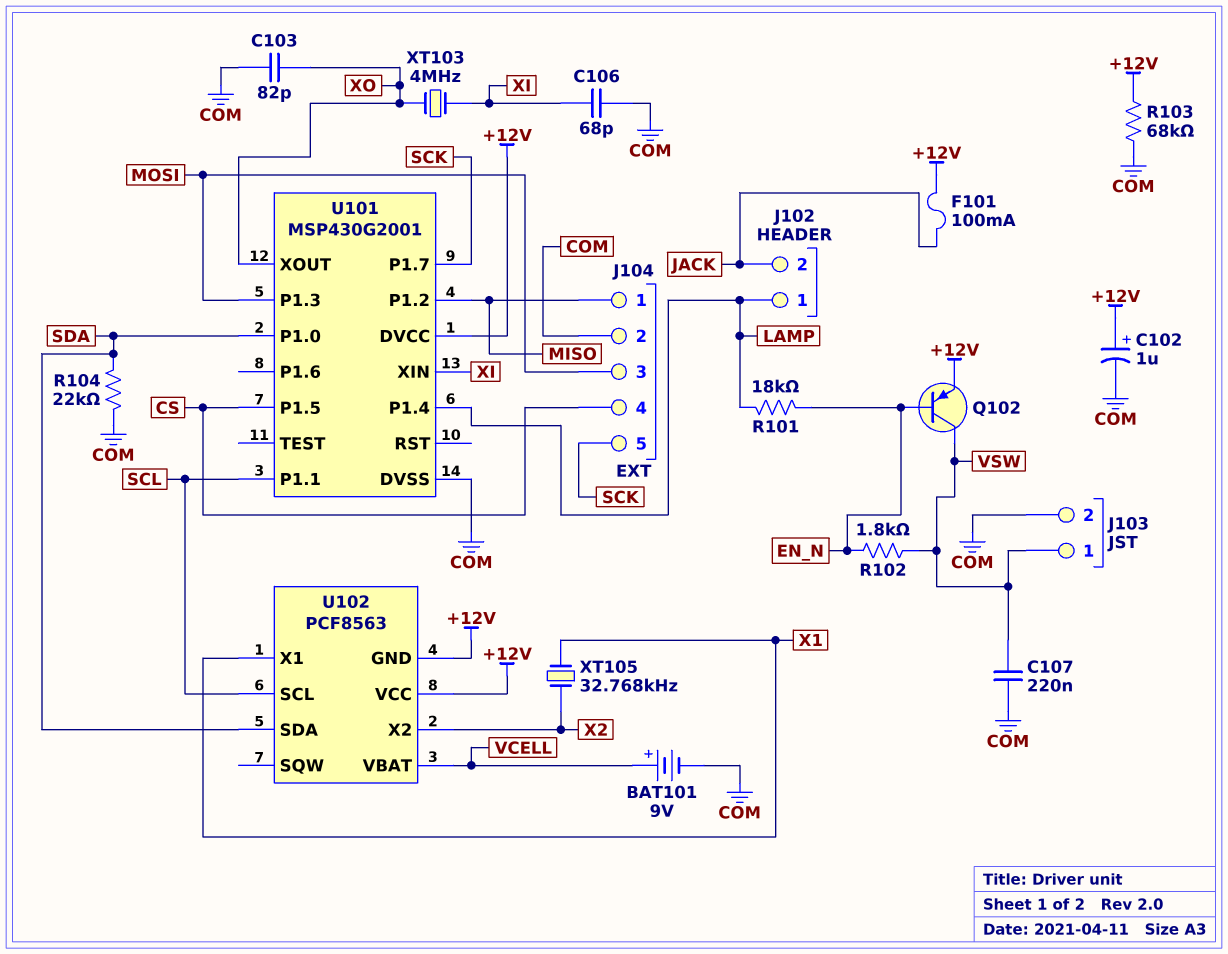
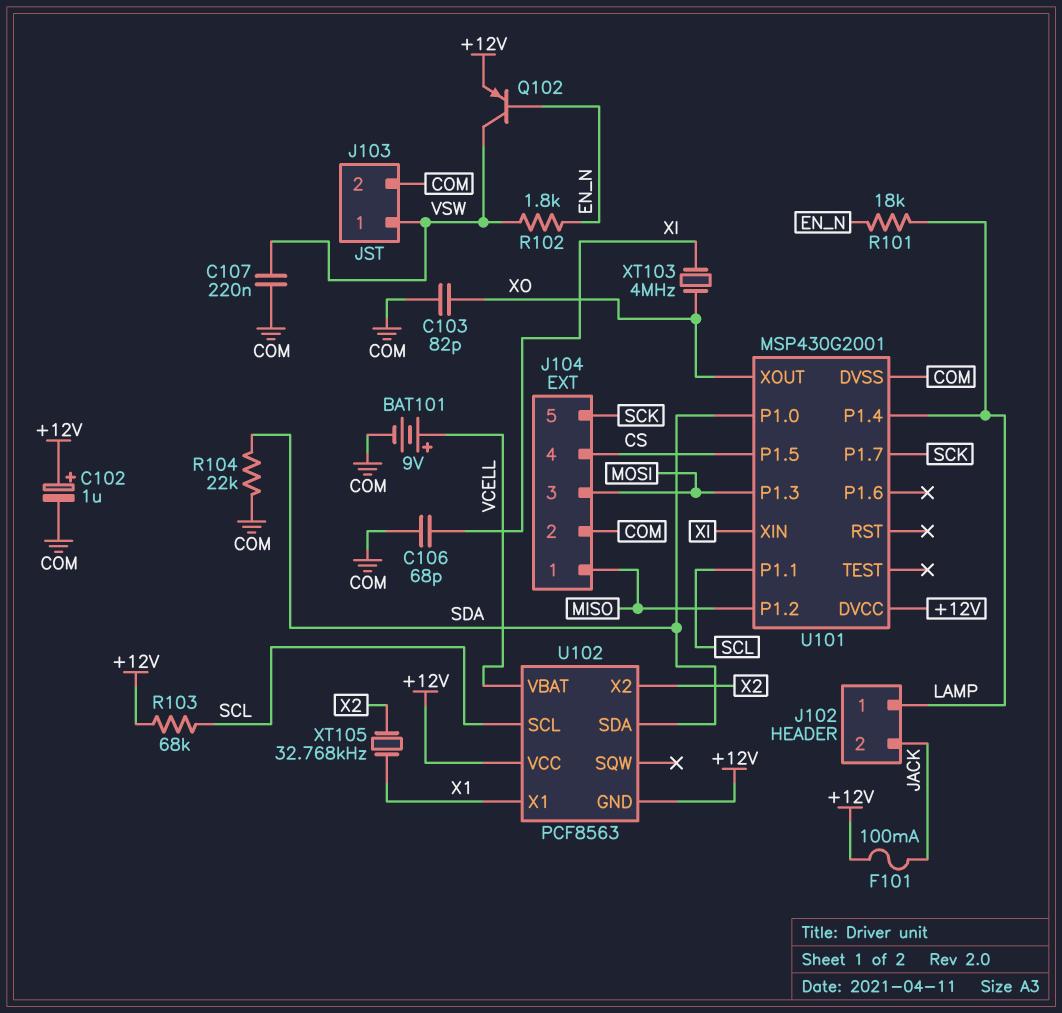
R103: 68k (+12V, COM) -> 68k (+12V, SCL)

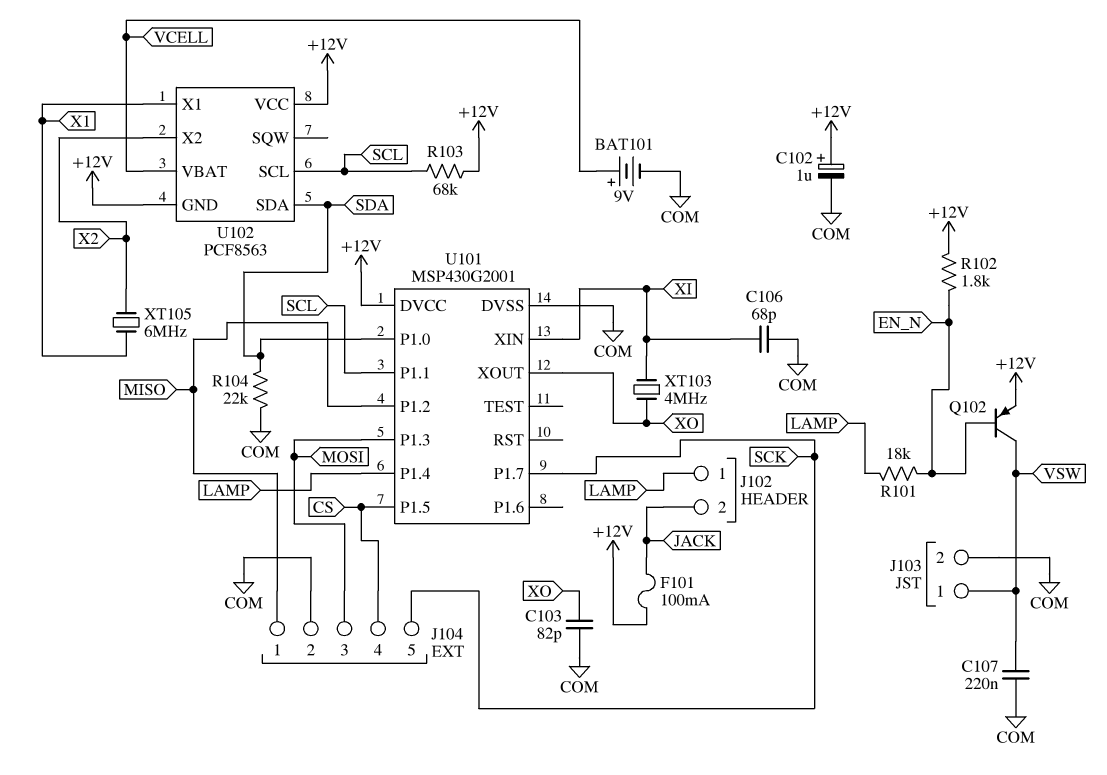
R102: 1.8k (EN_N, VSW) -> 1.8k (+12V, EN_N)
XT105: 32.768kHz (X1, X2) -> 6MHz (X1, X2)

